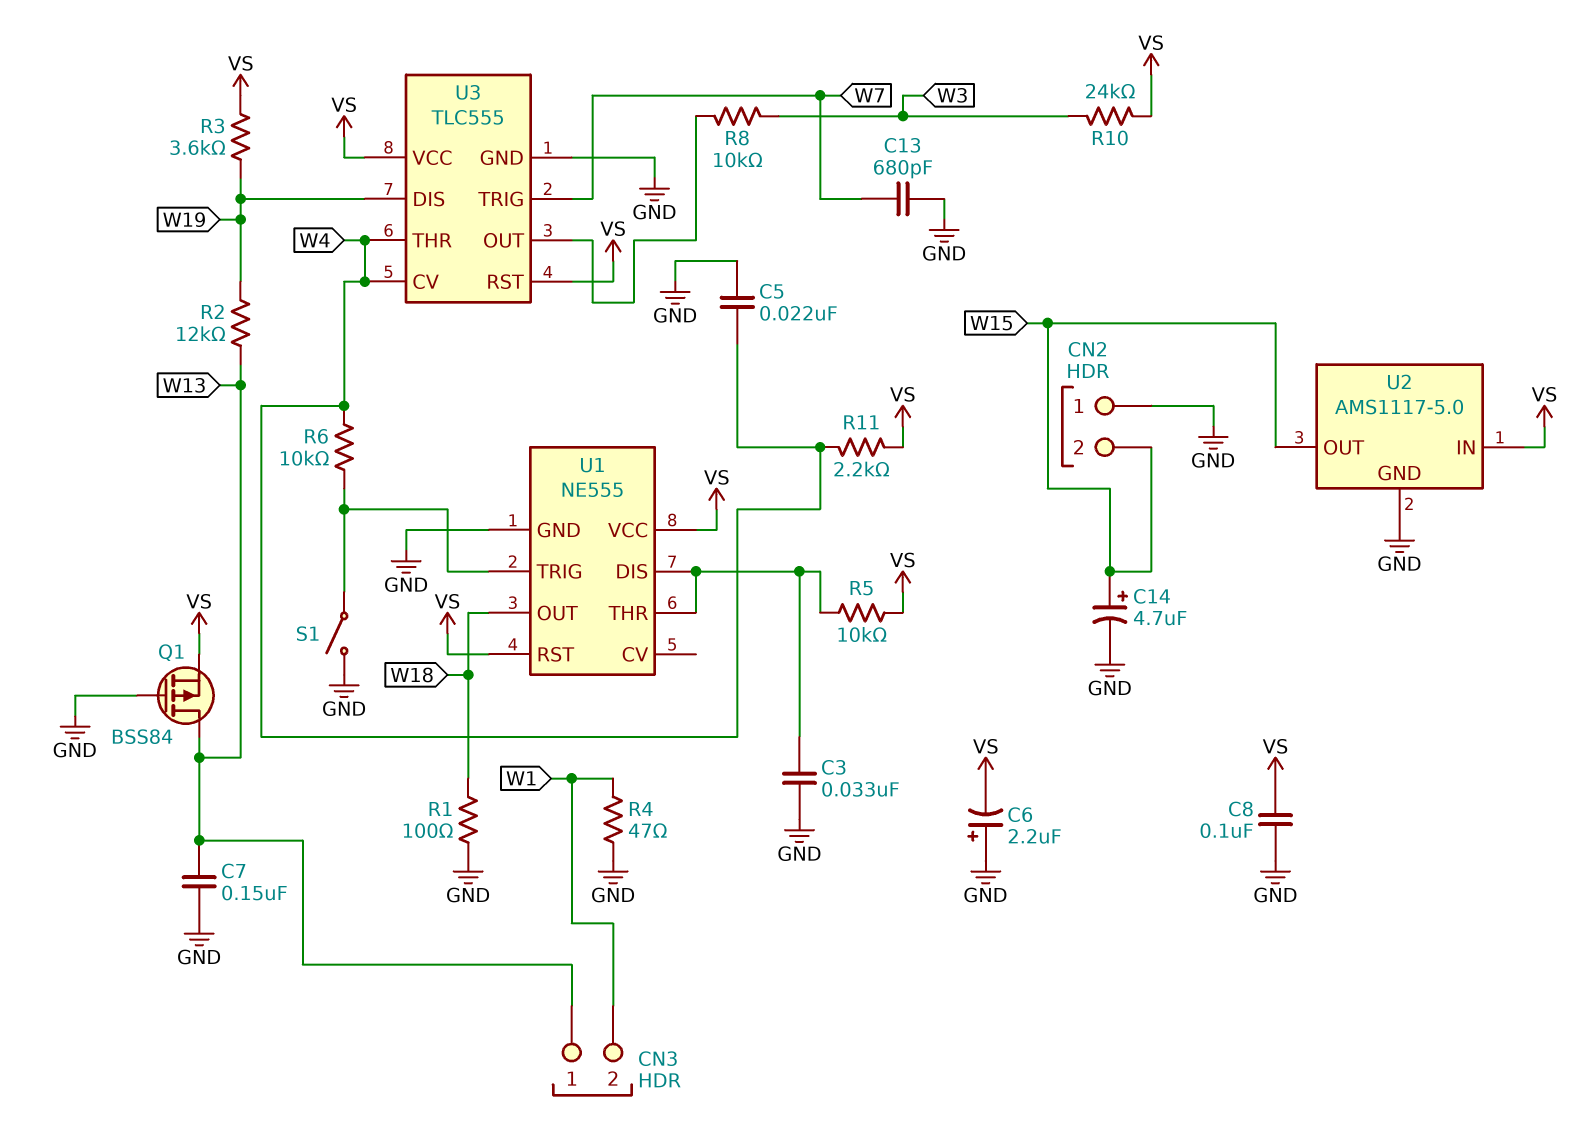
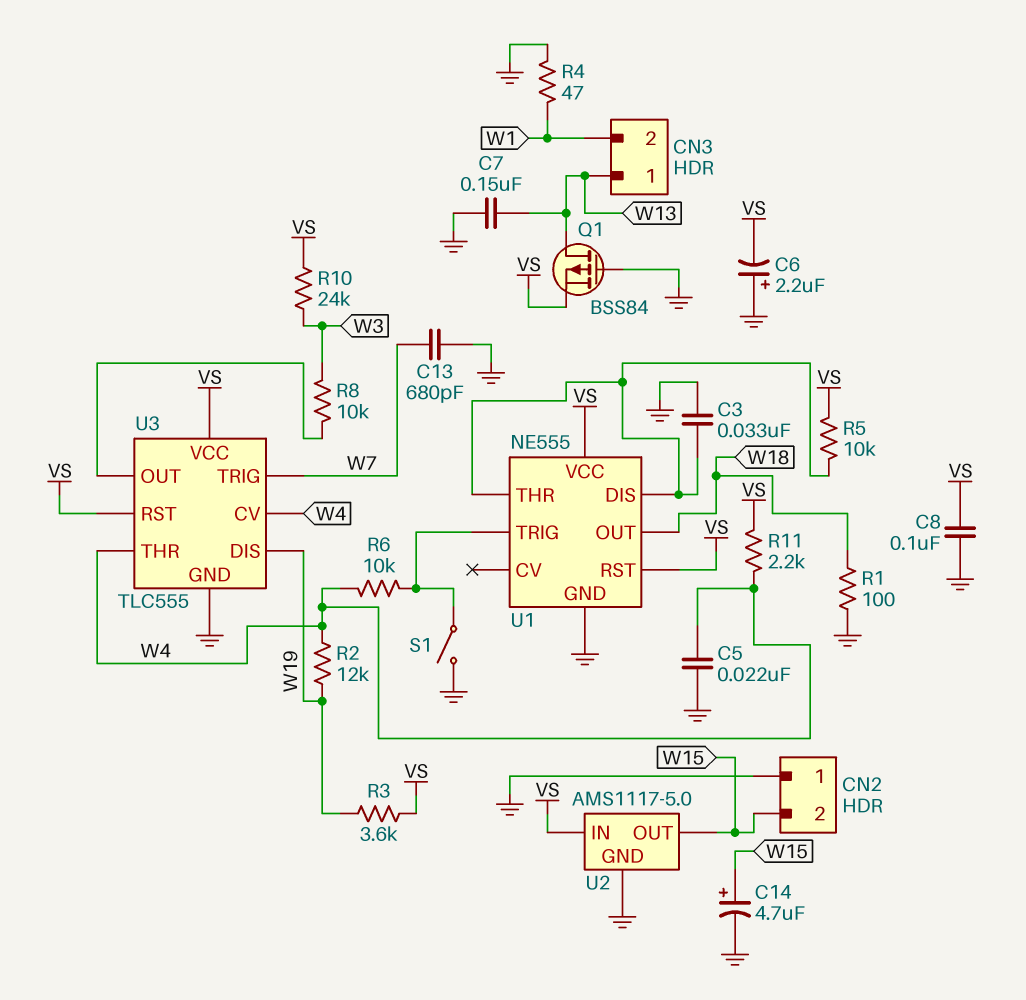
R2: 12k (W13, W19) -> 12k (W4, W19)

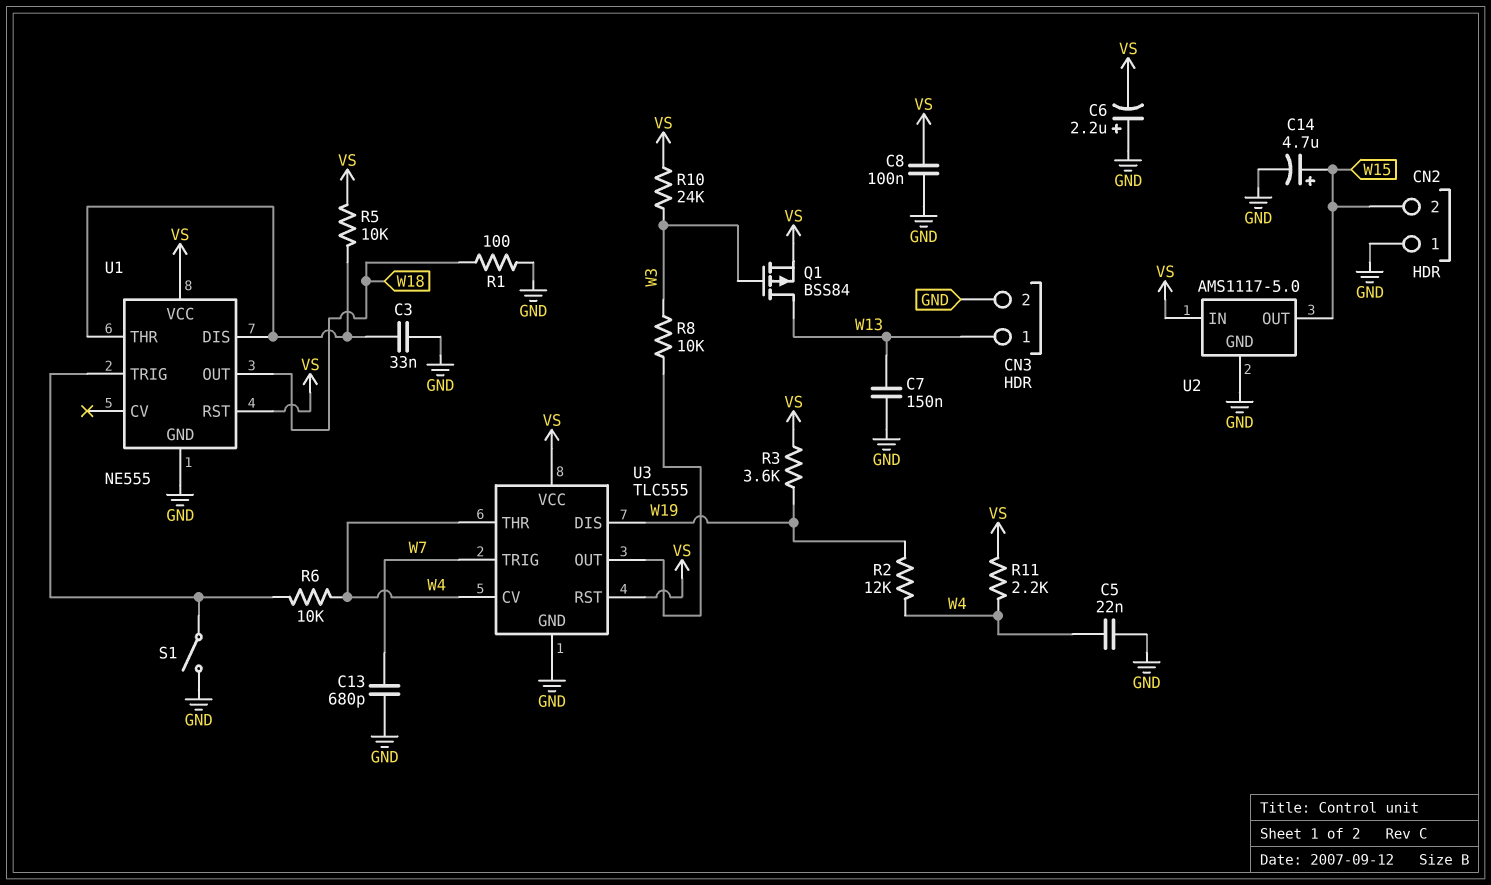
CN3 pin 2: W1 -> GND
Q1: PMOS BSS84 (G GND, D W13, S VS) -> PMOS BSS84 (G W3, D W13, S VS)
R4: 47 (GND, W1) -> none

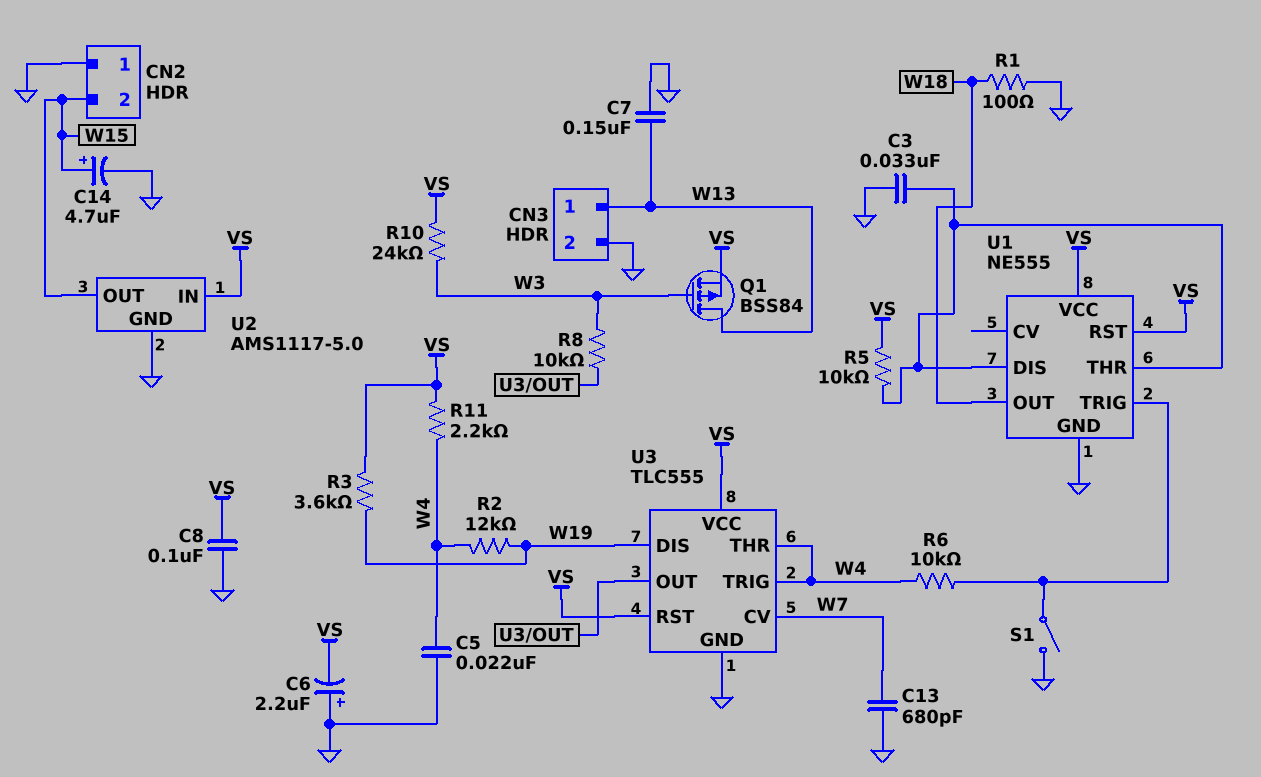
U3 pin CV: W4 -> W7
U3 pin TRIG: W7 -> W4

